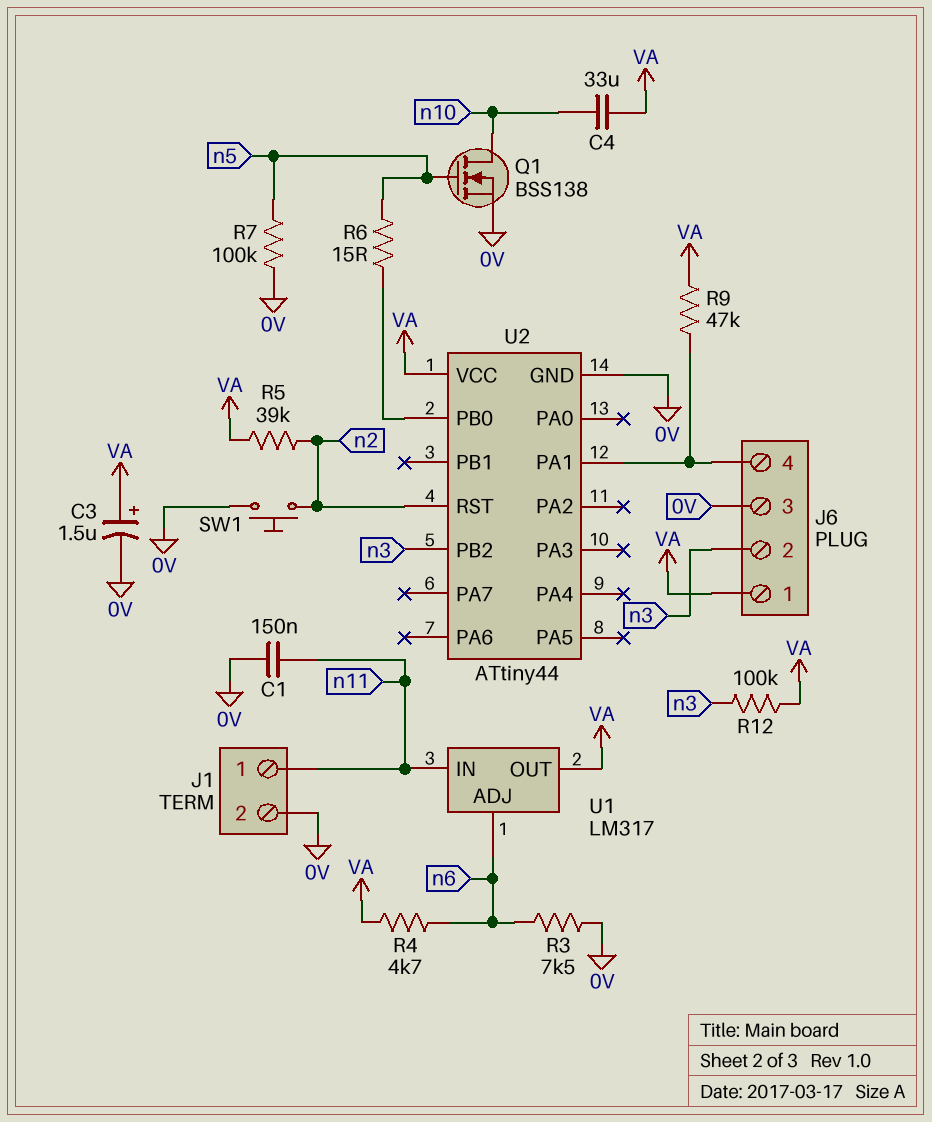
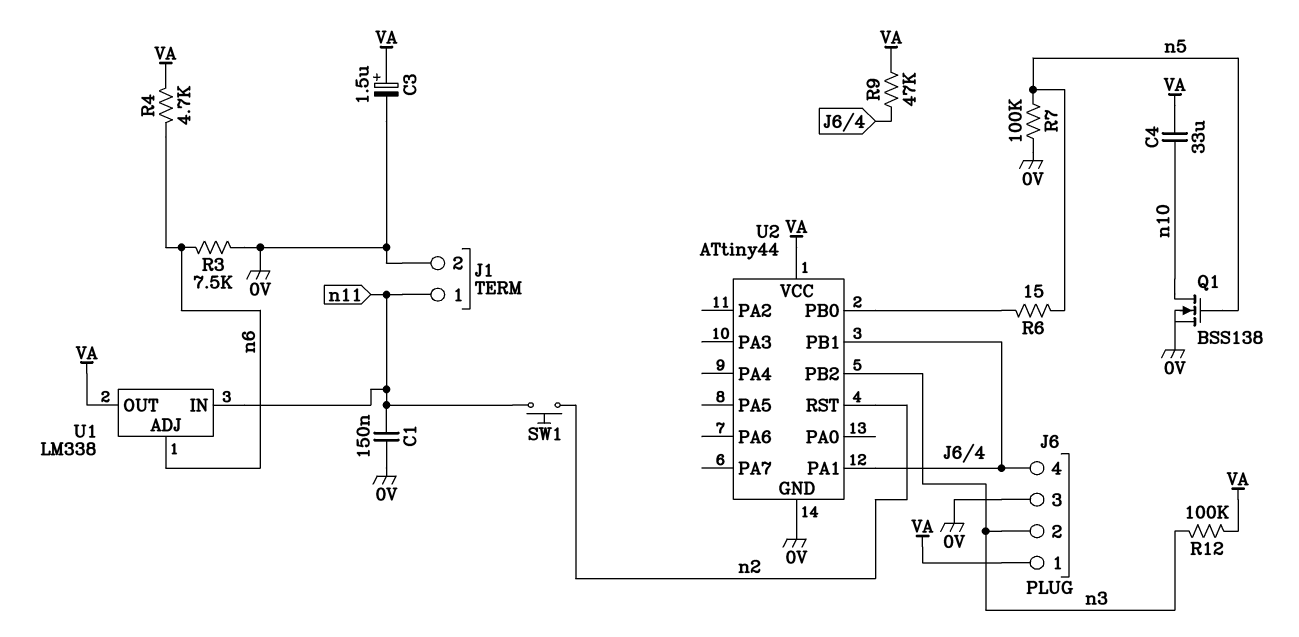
R5: 39k (VA, n2) -> none
SW1: button (0V, n2) -> button (n2, n11)
U1: LM317 -> LM338
U2 pin PB1: none -> J6/4

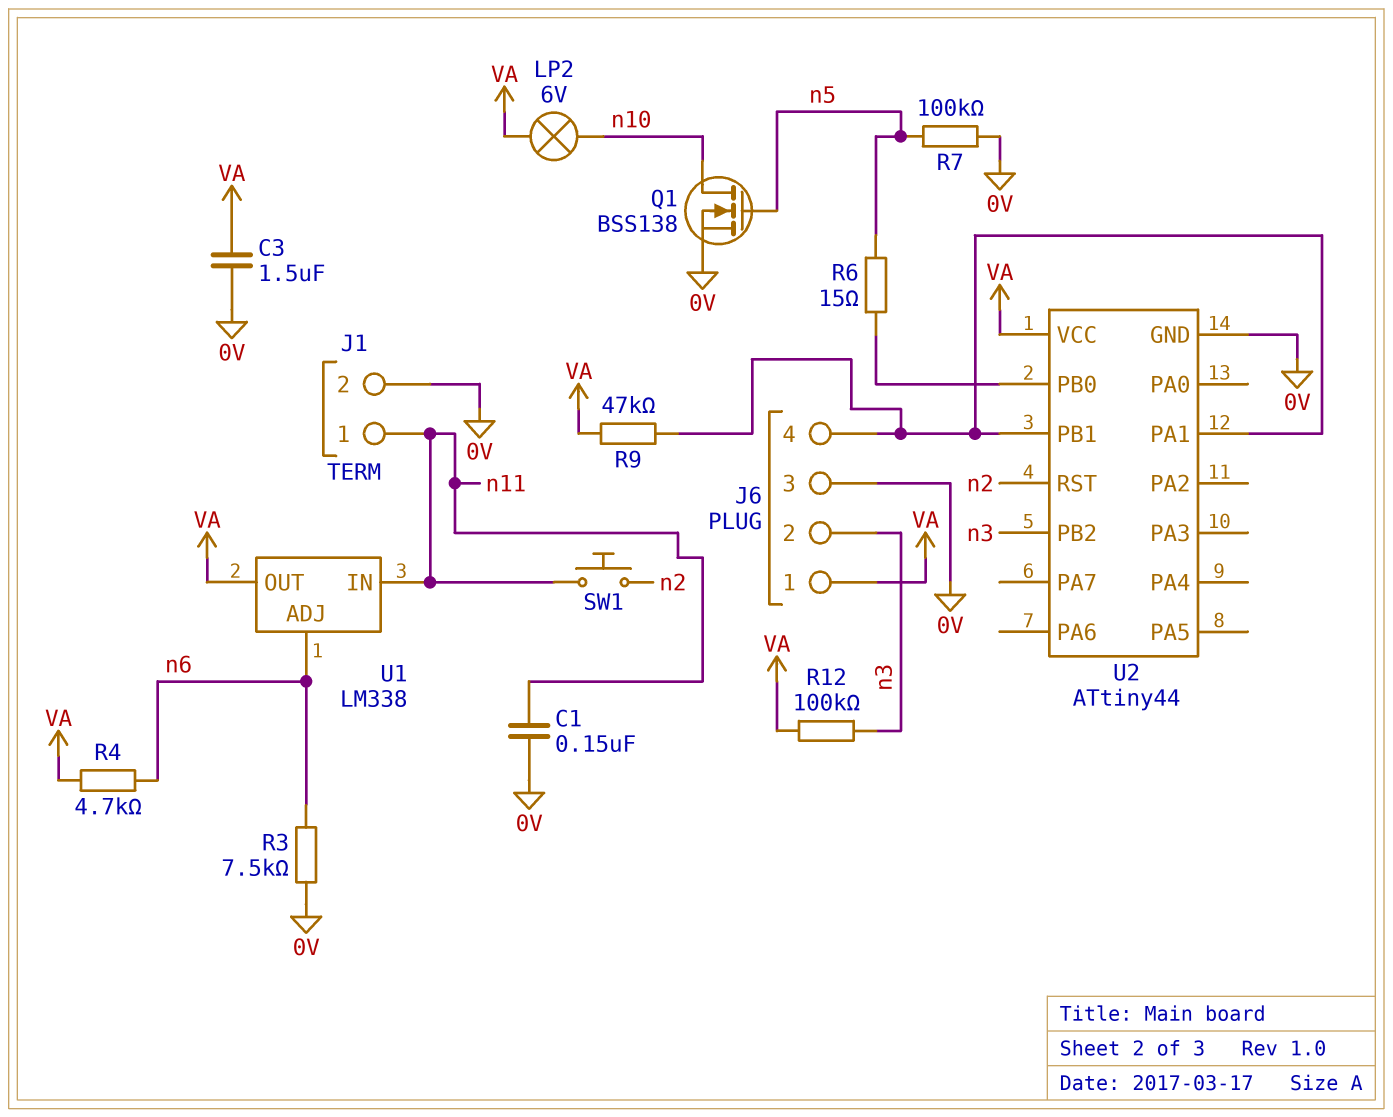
C3: 1.5uF (plus VA, minus 0V) -> 1.5uF (0V, VA)
C4: 33uF (VA, n10) -> none
LP2: none -> lamp 6V (VA, n10)

